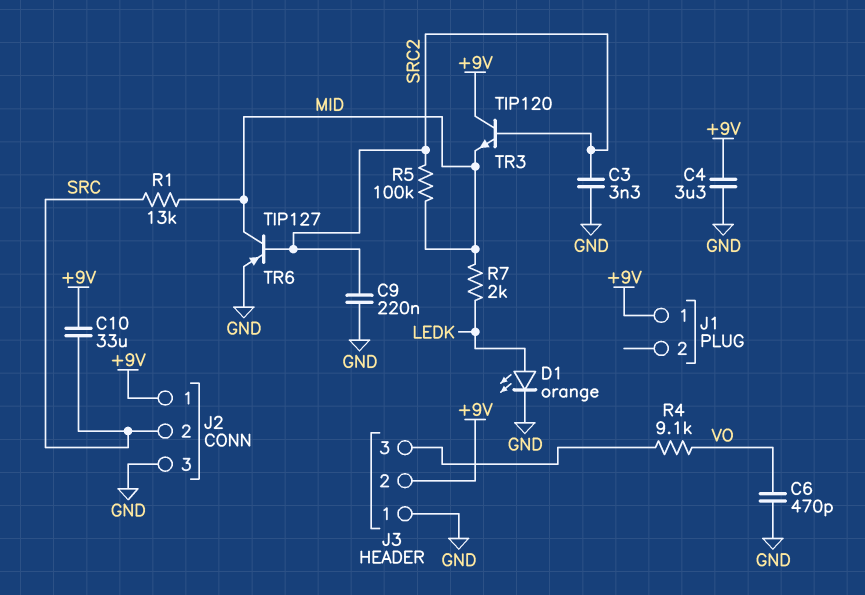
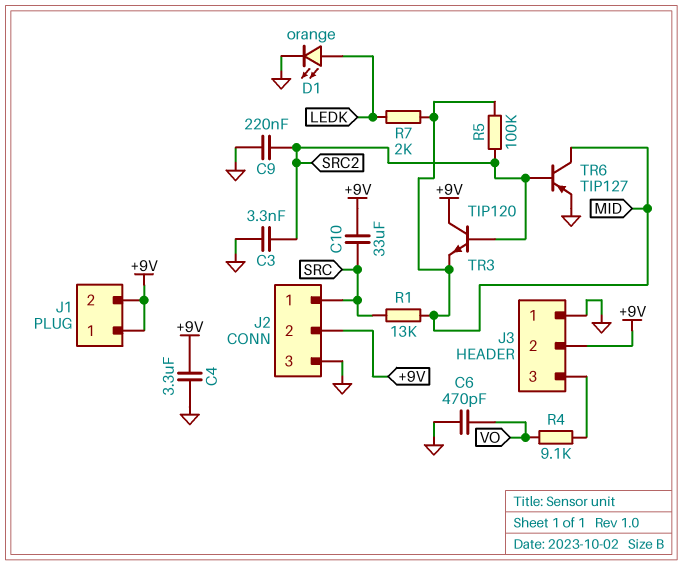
J1 pin 2: none -> +9V
J2 pin 1: +9V -> SRC
J2 pin 2: SRC -> +9V

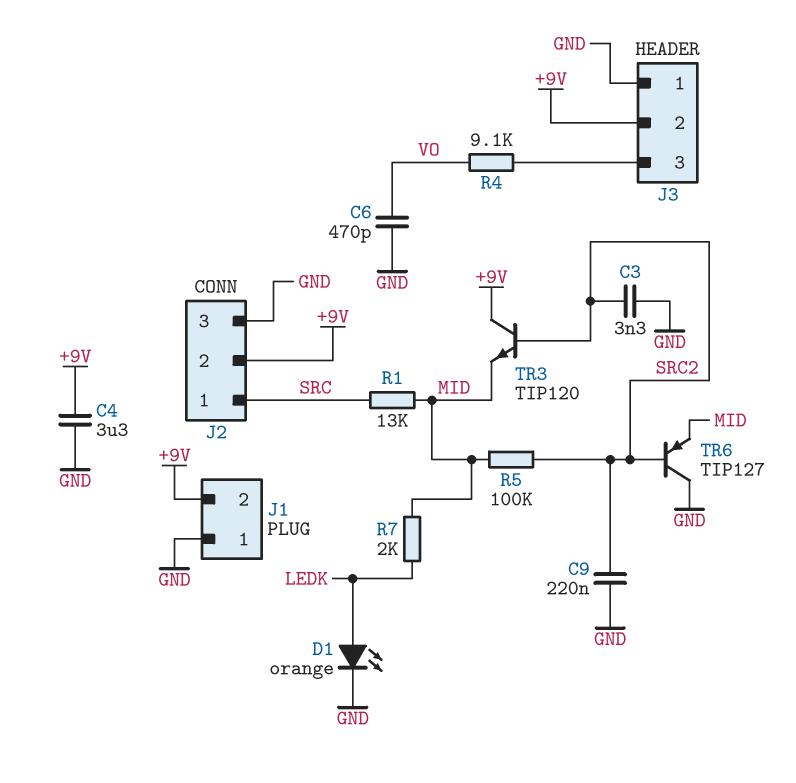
C10: 33uF (+9V, SRC) -> none
J1 pin 1: +9V -> GND
TR6: PNP TIP127 (B SRC2, C MID, E GND) -> PNP TIP127 (B SRC2, C GND, E MID)

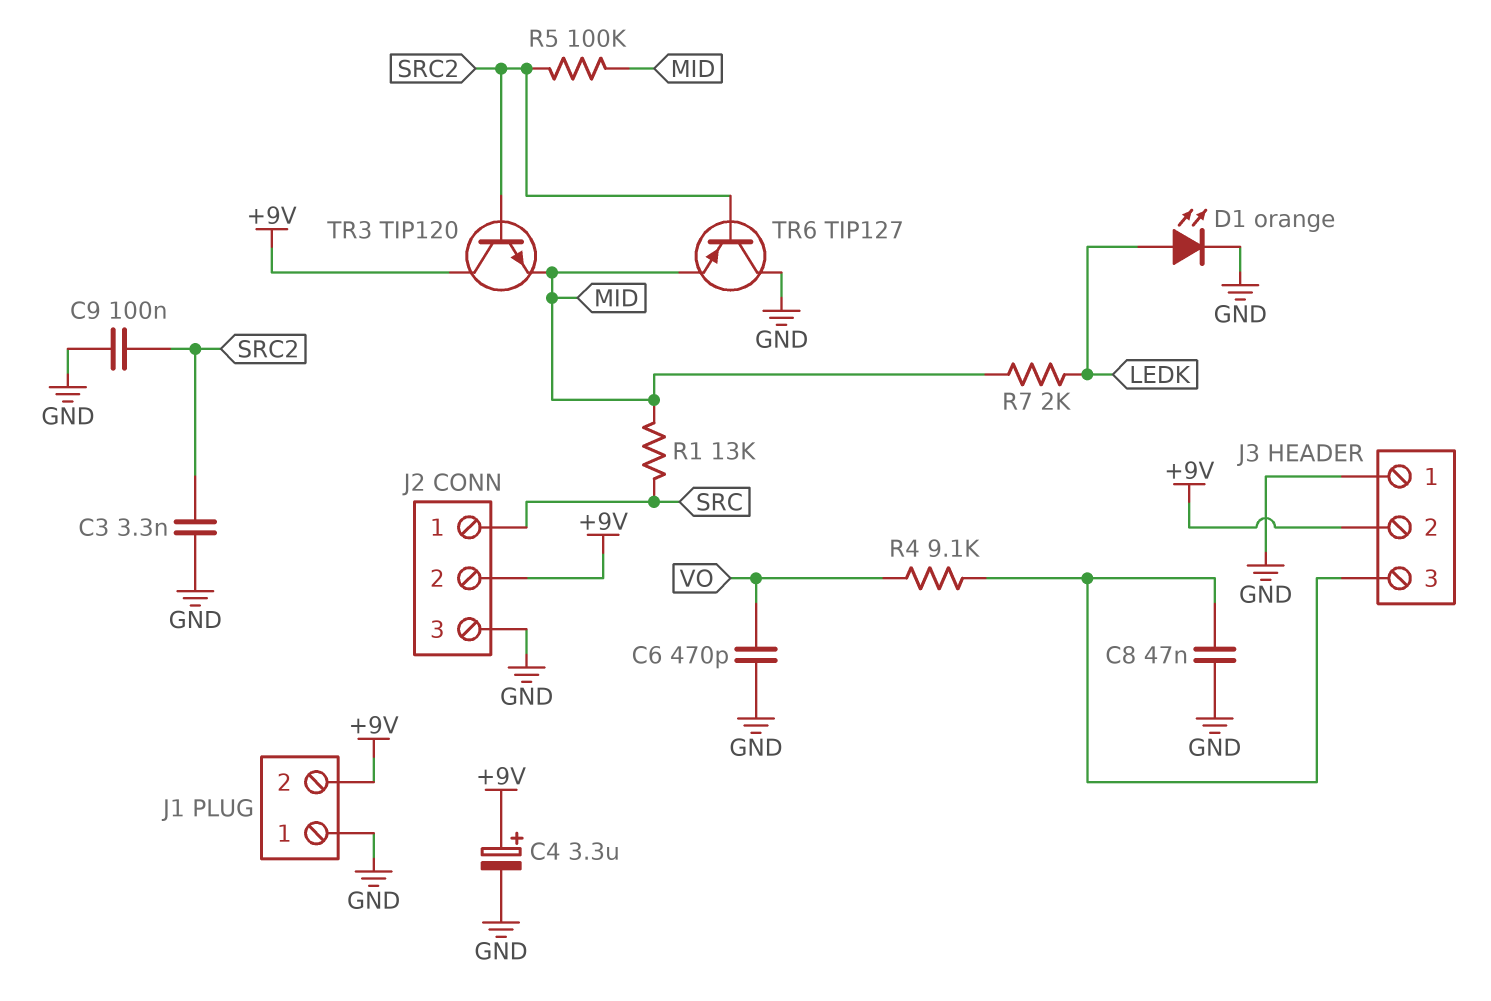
C4: 3.3uF (+9V, GND) -> 3.3uF (plus +9V, minus GND)
C8: none -> 47nF (GND, J3/3)
C9: 220nF (GND, SRC2) -> 100nF (GND, SRC2)

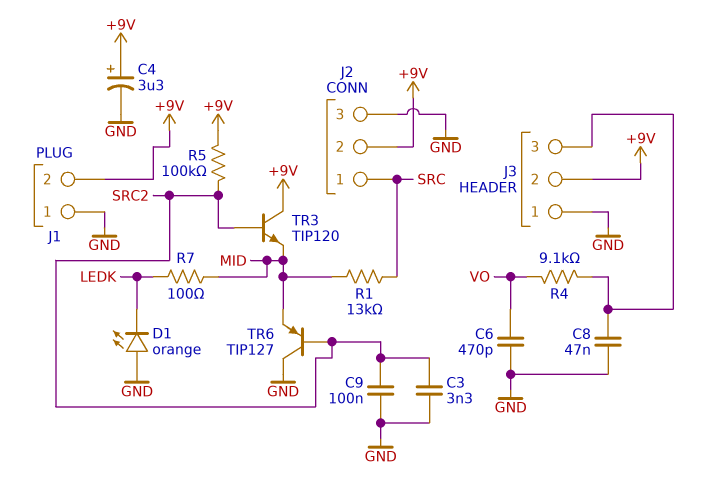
D1: LED orange (A LEDK, K GND) -> LED orange (A GND, K LEDK)
R5: 100k (MID, SRC2) -> 100k (+9V, SRC2)
R7: 2k (LEDK, MID) -> 100 (LEDK, MID)

